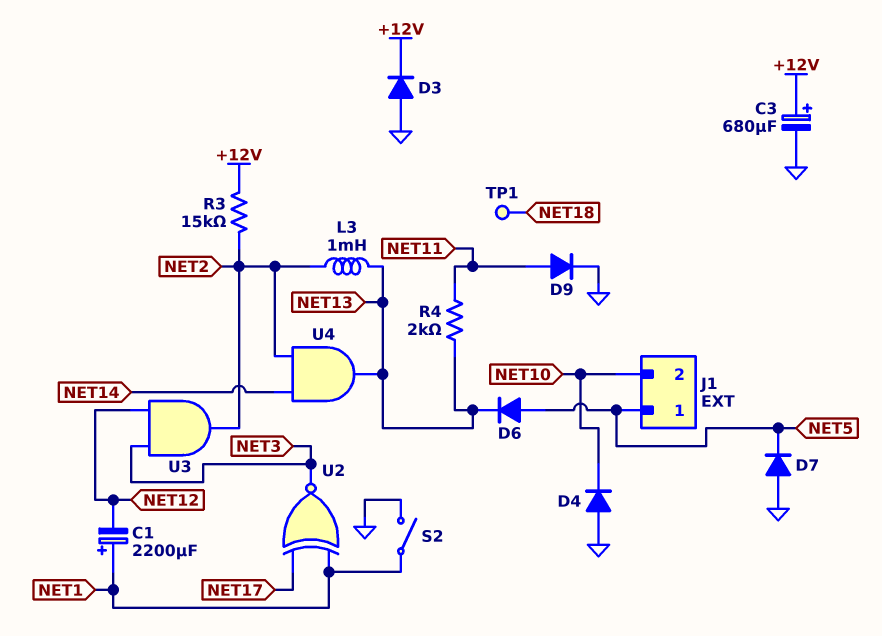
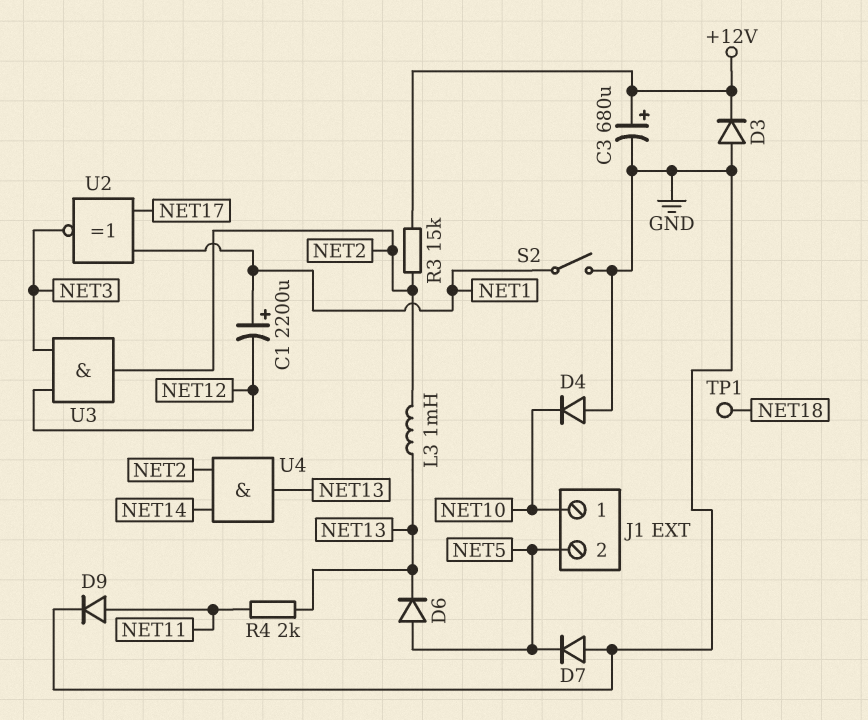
J1 pin 1: NET5 -> NET10
J1 pin 2: NET10 -> NET5

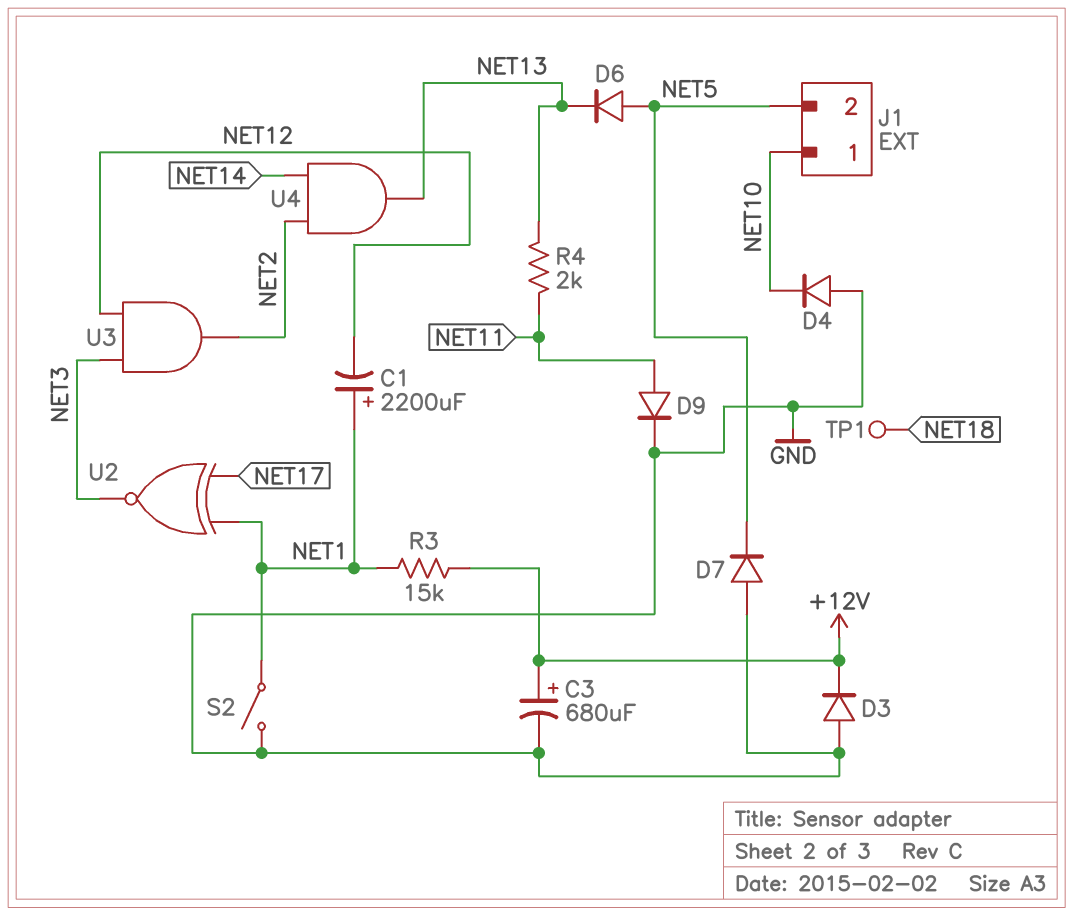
L3: 1mH (NET2, NET13) -> none
R3: 15k (+12V, NET2) -> 15k (+12V, NET1)

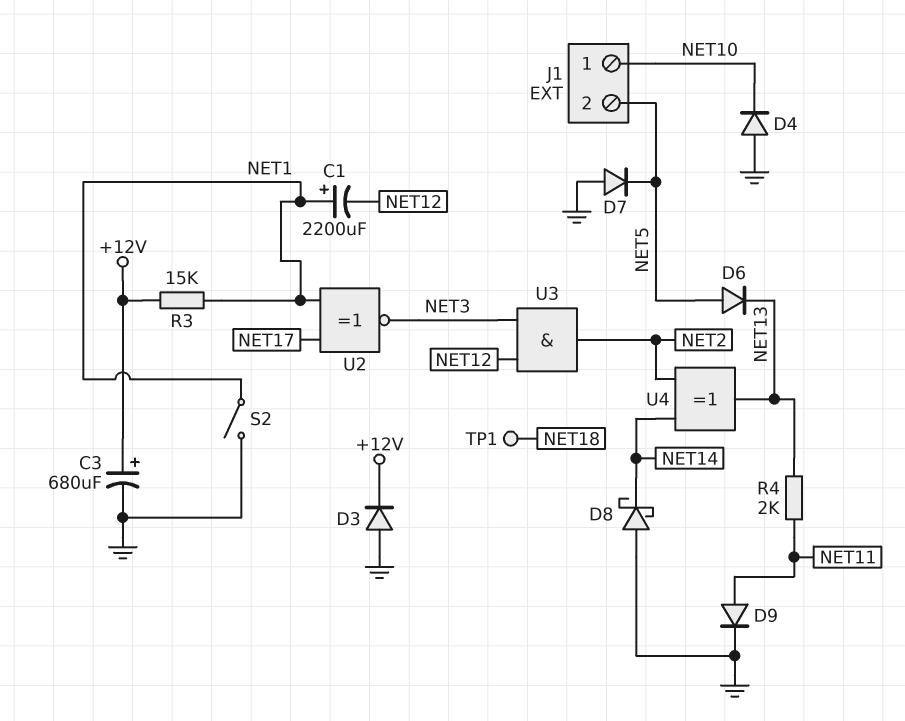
D8: none -> schottky (A GND, K NET14)
U4: AND (in NET2, in NET14, out NET13) -> XOR (in NET2, in NET14, out NET13)

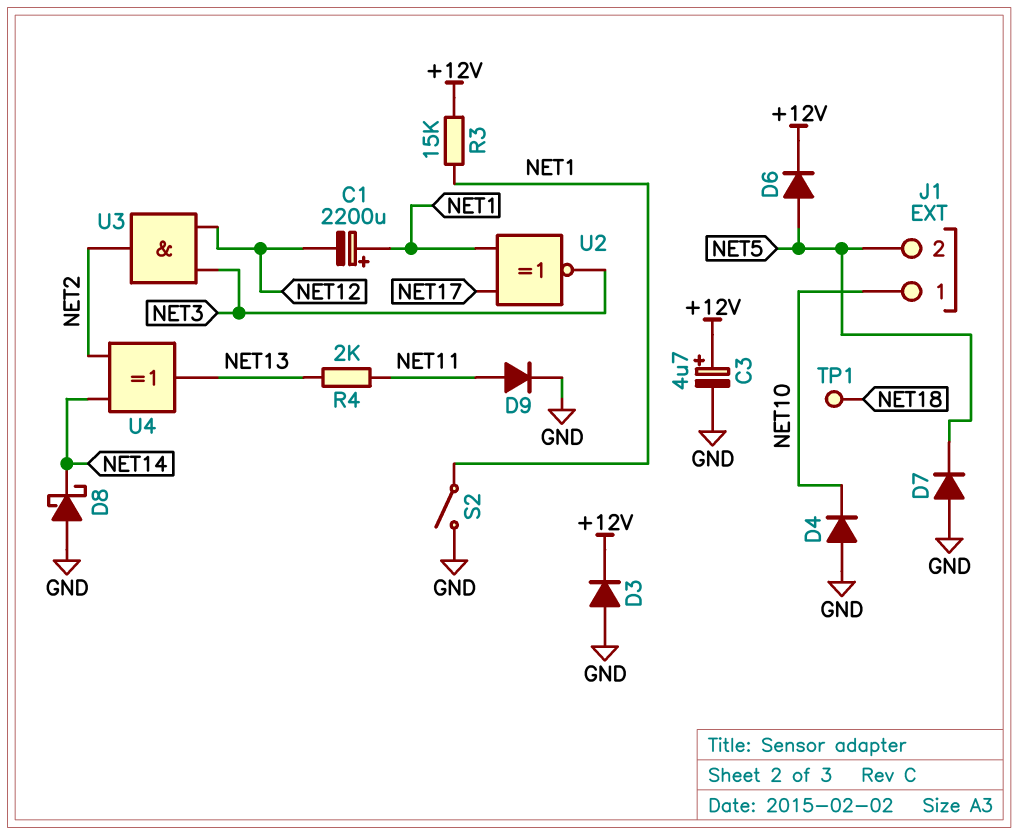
C3: 680uF (plus +12V, minus GND) -> 4.7uF (plus +12V, minus GND)
D6: diode (A NET5, K NET13) -> diode (A NET5, K +12V)

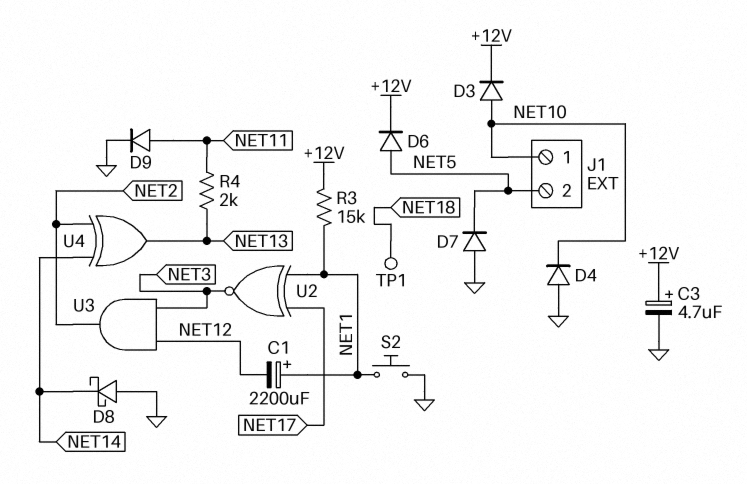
D3: diode (A GND, K +12V) -> diode (A NET10, K +12V)
S2: switch (GND, NET1) -> button (GND, NET1)

